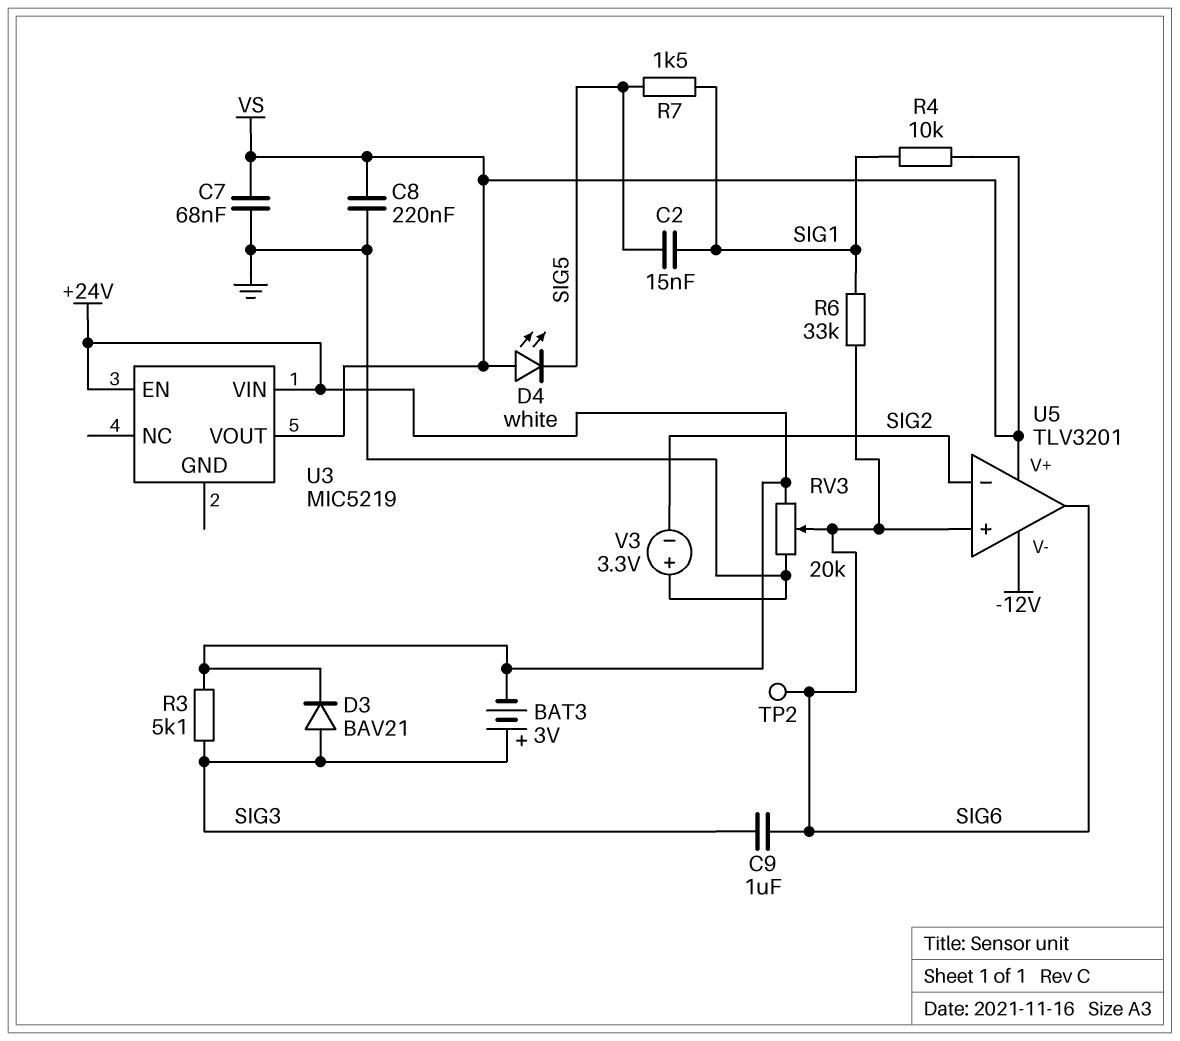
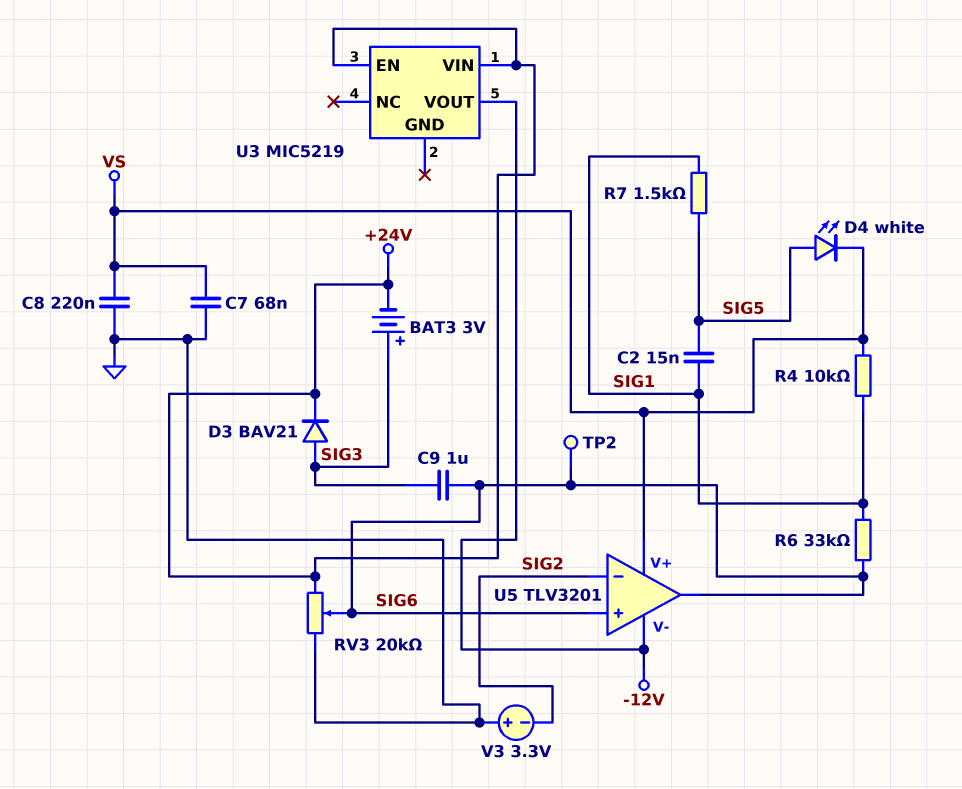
D4: LED white (A VS, K SIG5) -> LED white (A SIG5, K VS)
R3: 5.1k (+24V, SIG3) -> none
U3 pin VOUT: VS -> -12V

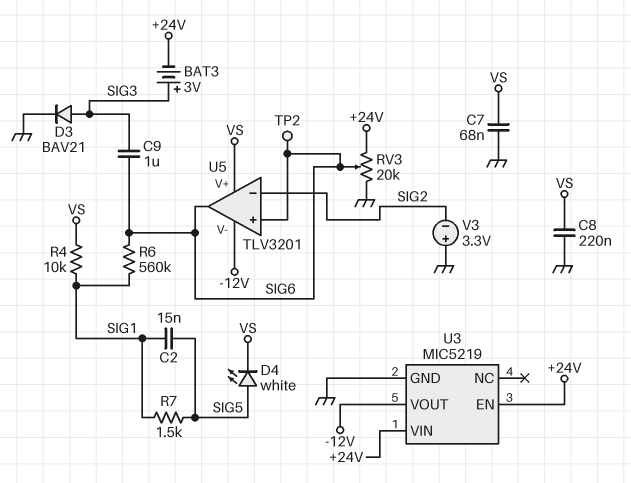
D3: diode BAV21 (A SIG3, K +24V) -> diode BAV21 (A SIG3, K GND)
R6: 33k (SIG1, SIG6) -> 560k (SIG1, SIG6)
U3 pin GND: none -> GND

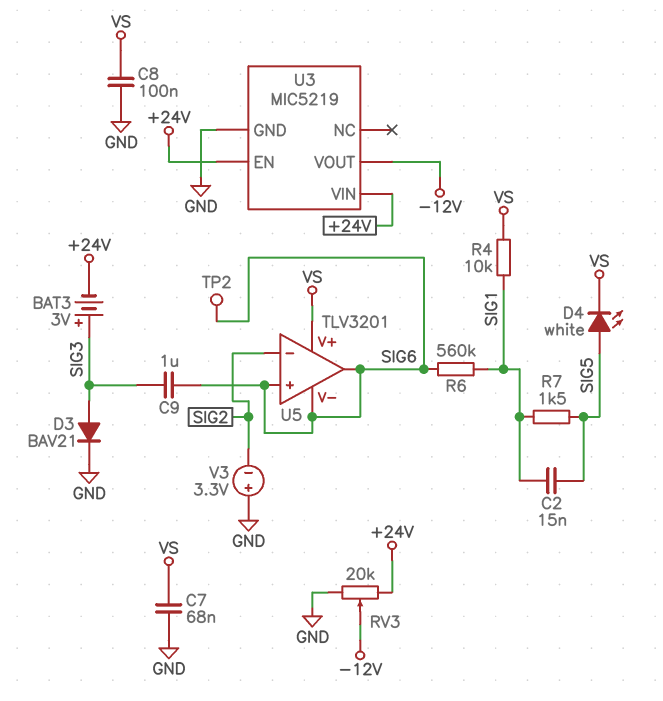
C8: 220nF (GND, VS) -> 100nF (GND, VS)
RV3: 20k (+24V, GND, wiper SIG6) -> 20k (+24V, GND, wiper -12V)
U5 pin V-: -12V -> SIG6

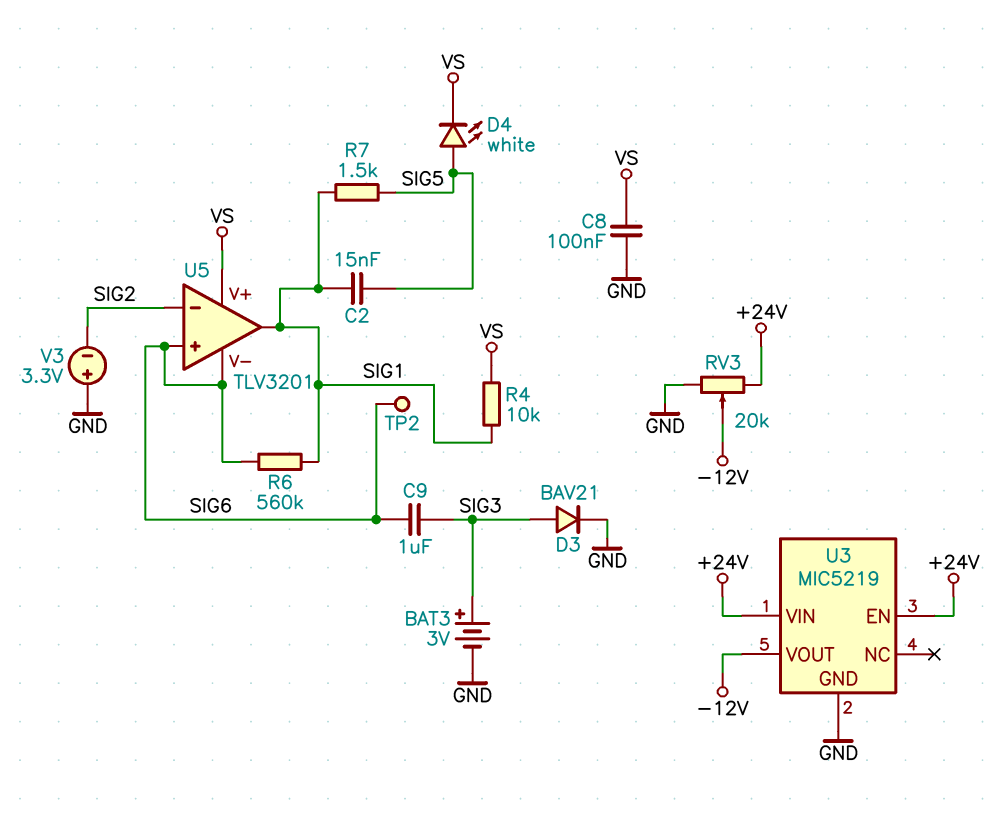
BAT3: 3V (plus SIG3, minus +24V) -> 3V (plus SIG3, minus GND)
C7: 68nF (GND, VS) -> none
U5 pin out: SIG6 -> SIG1

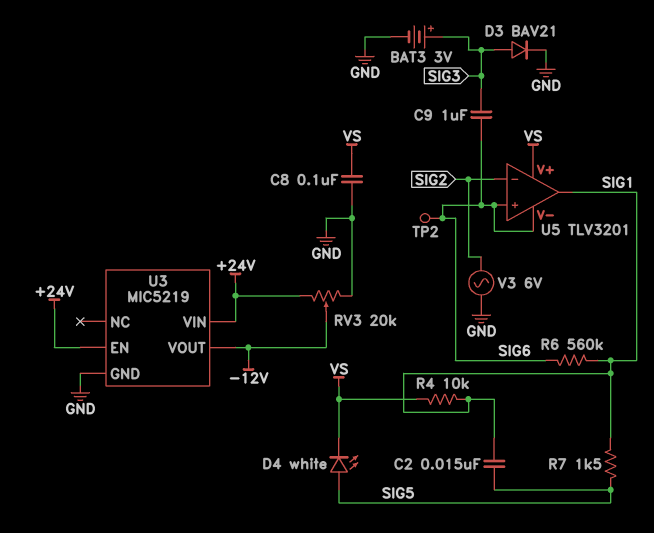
V3: 3.3V (plus GND, minus SIG2) -> AC 6V (GND, SIG2)

